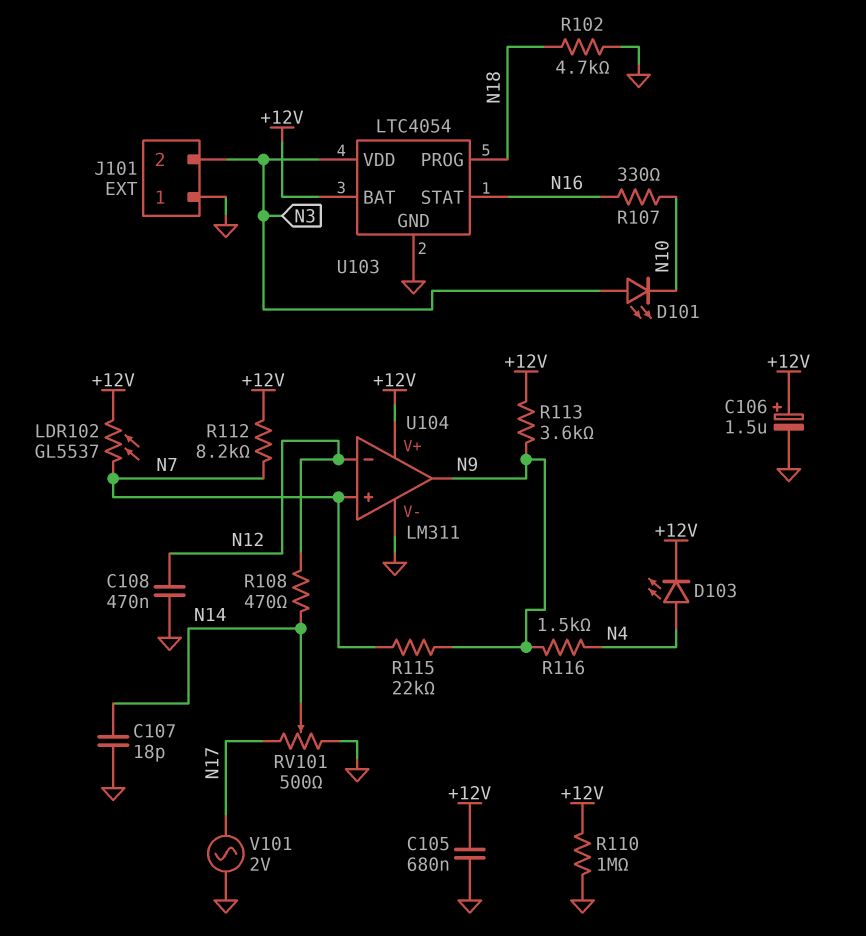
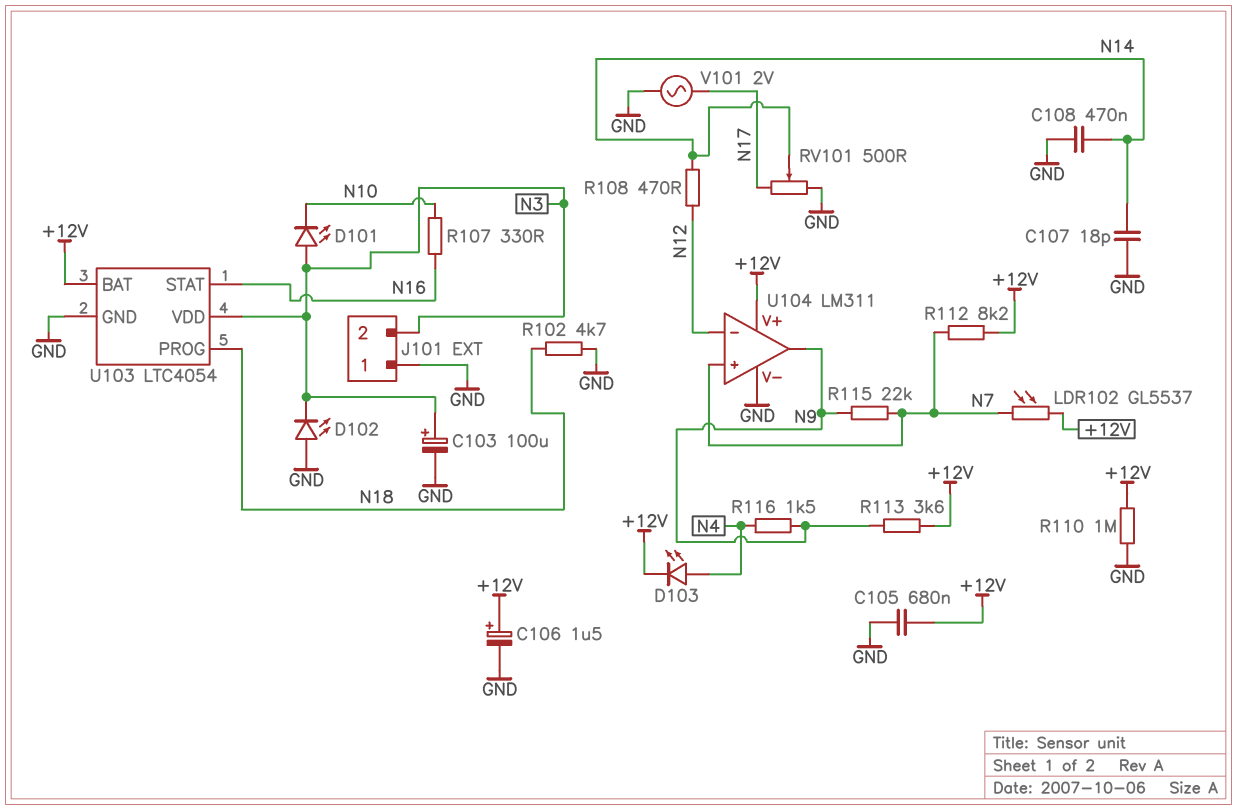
C103: none -> 100uF (plus N3, minus GND)
C108: 470nF (GND, N12) -> 470nF (GND, N14)
D102: none -> LED (A GND, K N3)

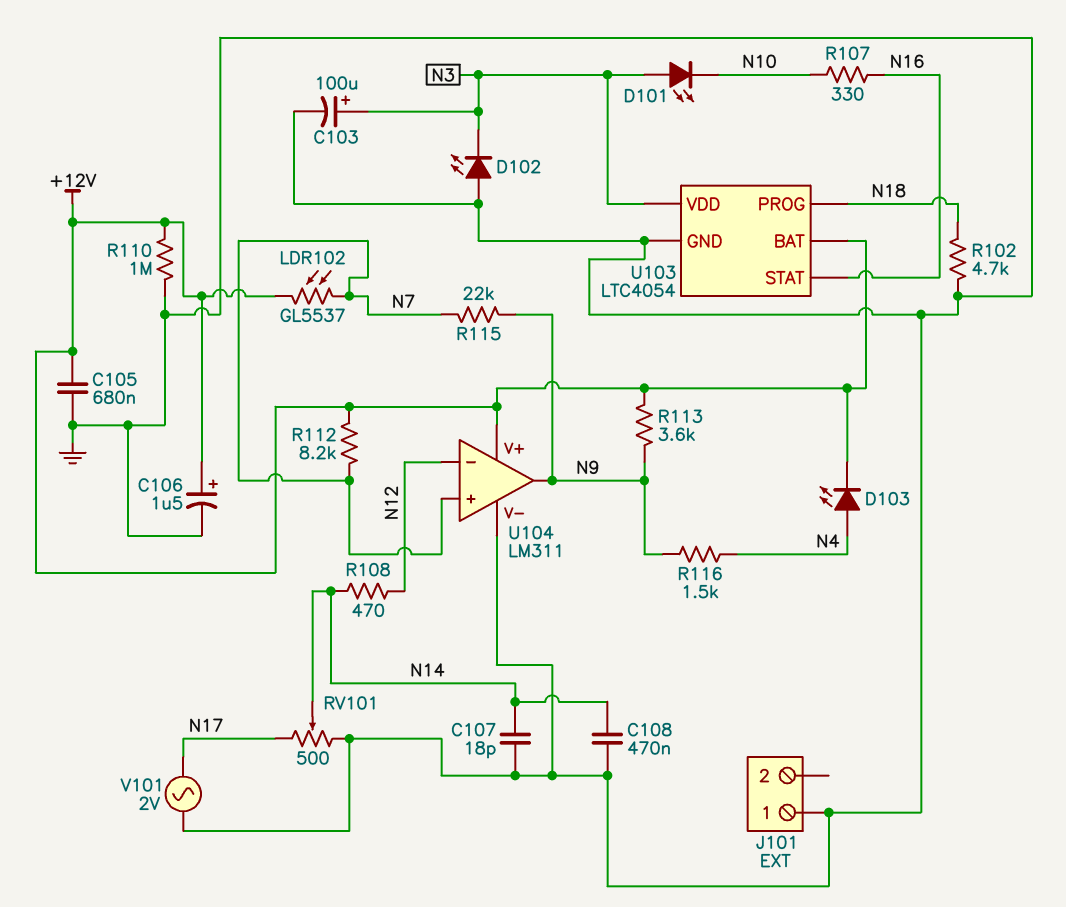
J101 pin 2: N3 -> none

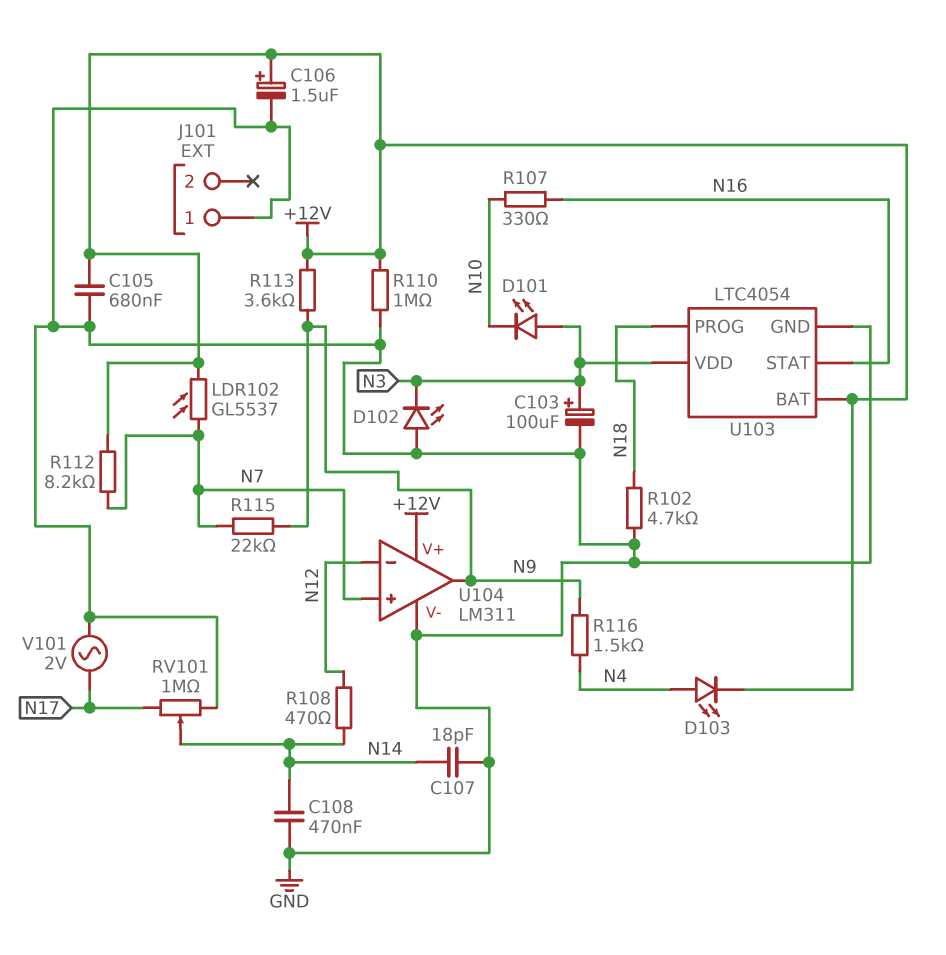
RV101: 500 (GND, N17, wiper N14) -> 1M (GND, N17, wiper N14)

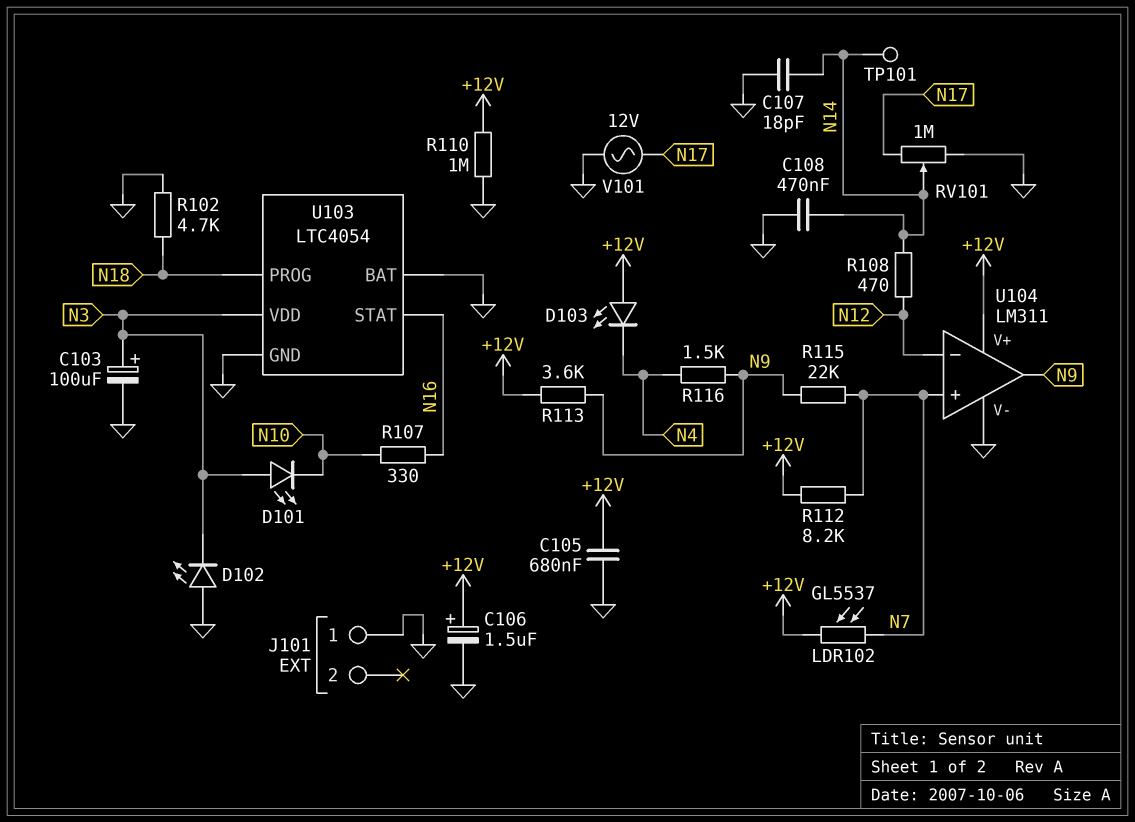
D103: LED (A N4, K +12V) -> LED (A +12V, K N4)
TP101: none -> test point (N14)
U103 pin BAT: +12V -> GND
V101: AC 2V (GND, N17) -> AC 12V (GND, N17)

